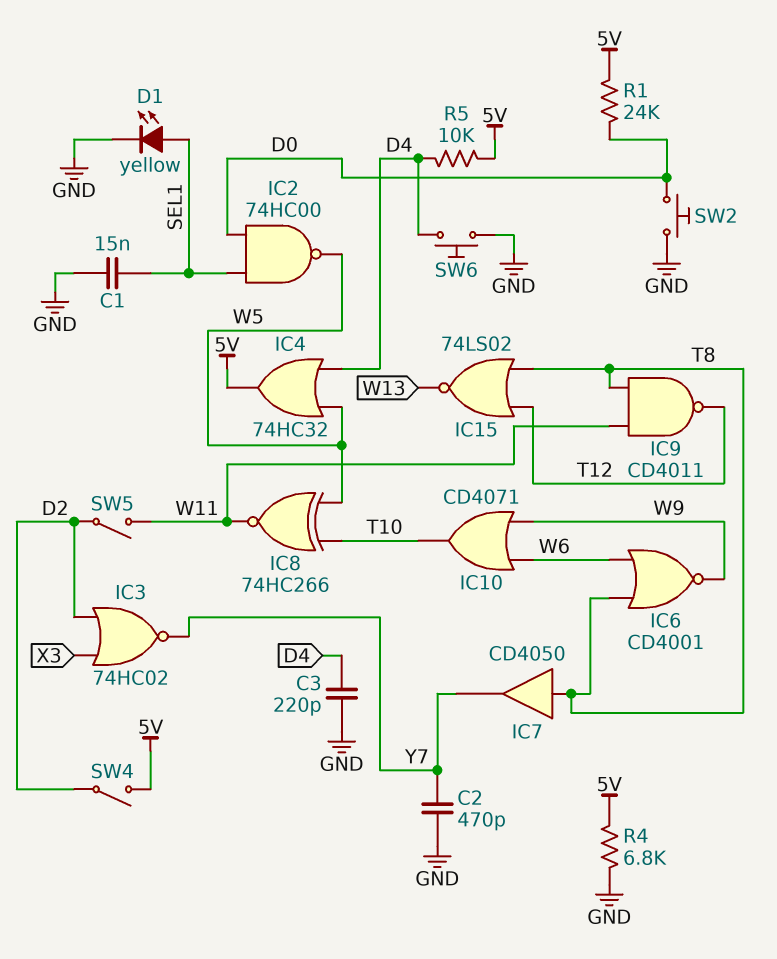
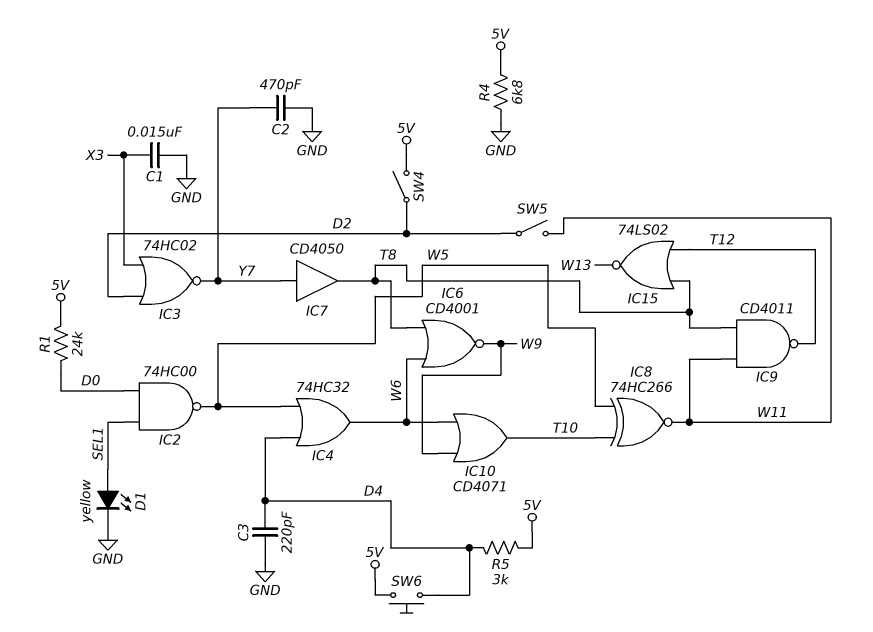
C1: 15nF (GND, SEL1) -> 15nF (GND, X3)
IC4: OR 74HC32 (in D4, in W5, out 5V) -> OR 74HC32 (in D4, in W5, out W6)
IC7: buffer CD4050 (in T8, out Y7) -> buffer CD4050 (in Y7, out T8)
R5: 10k (5V, D4) -> 3k (5V, D4)
SW2: button (D0, GND) -> none
SW6: button (D4, GND) -> button (5V, D4)

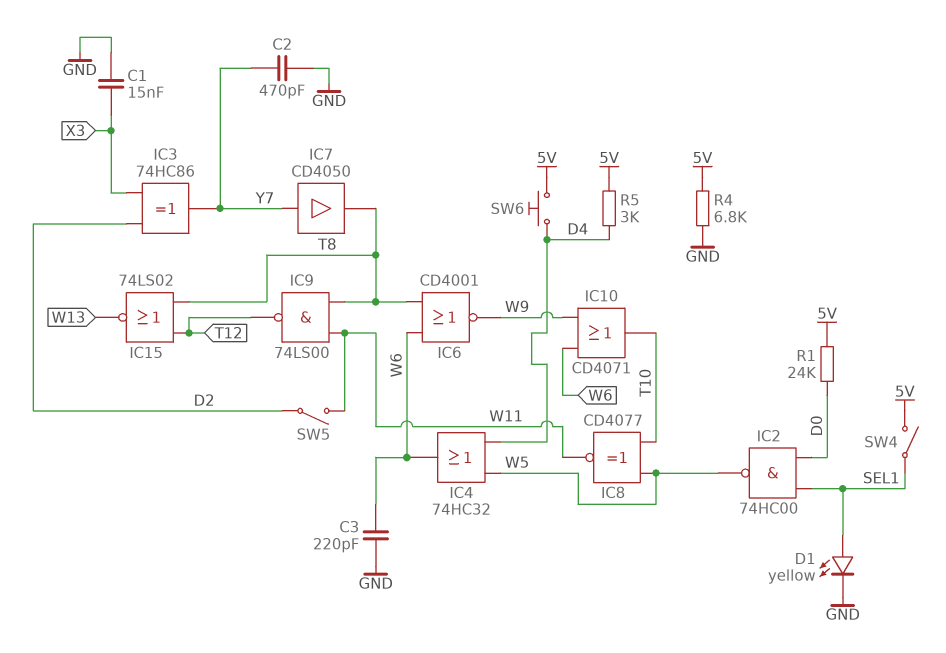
C3: 220pF (D4, GND) -> 220pF (GND, W6)
IC3: NOR 74HC02 (in D2, in X3, out Y7) -> XOR 74HC86 (in D2, in X3, out Y7)
IC8: XNOR 74HC266 (in T10, in W5, out W11) -> XNOR CD4077 (in T10, in W5, out W11)
IC9: NAND CD4011 (in T8, in W11, out T12) -> NAND 74LS00 (in T8, in W11, out T12)
SW4: switch (5V, D2) -> switch (5V, SEL1)

